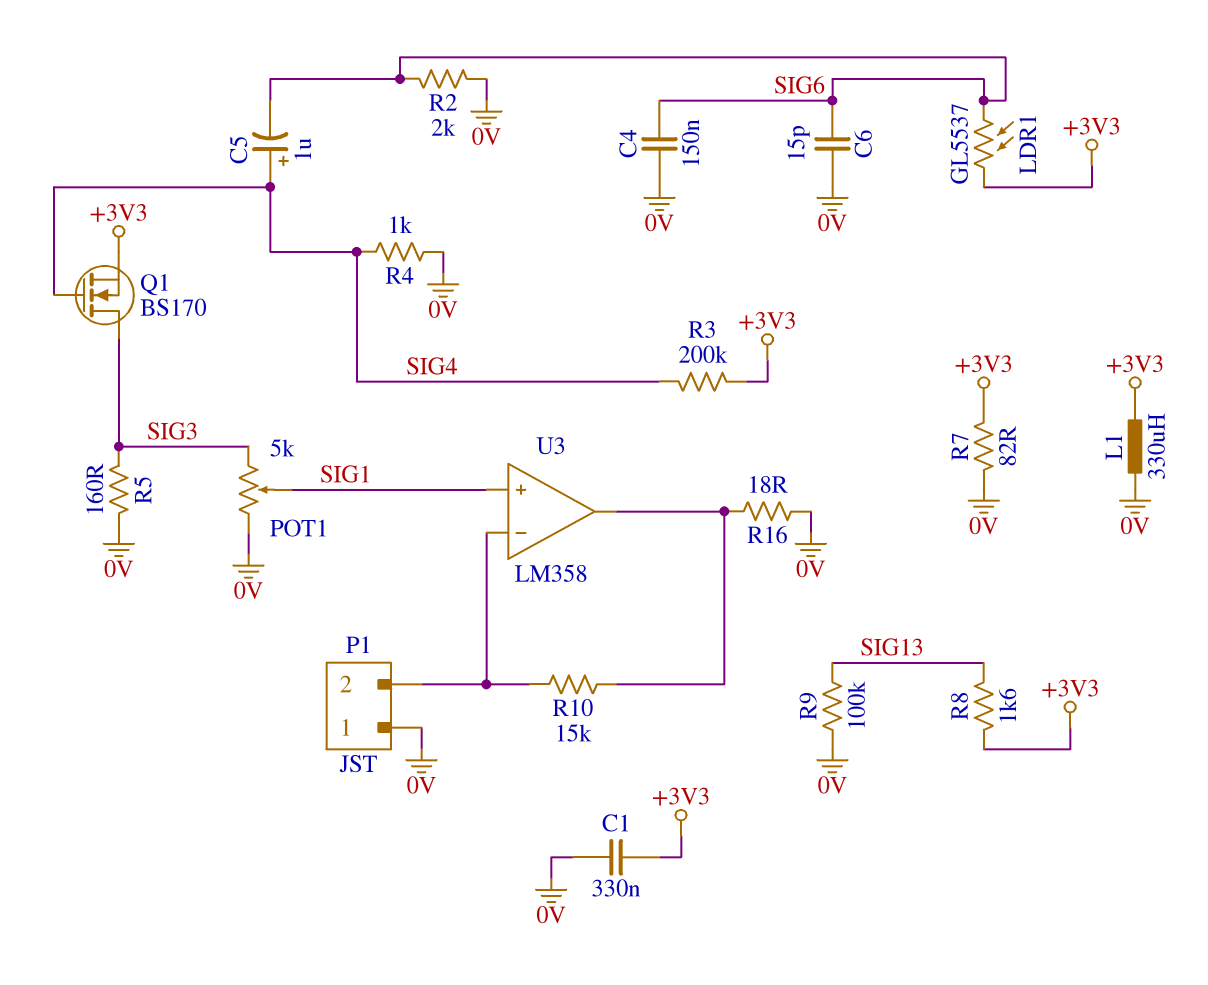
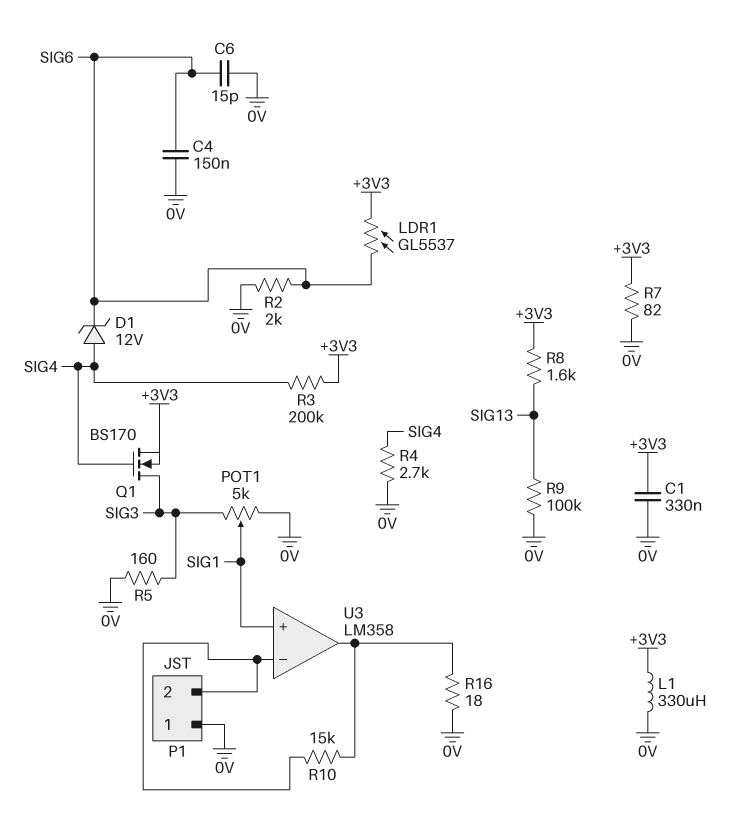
C5: 1uF (plus SIG4, minus SIG6) -> none
D1: none -> zener 12V (A SIG4, K SIG6)
R4: 1k (0V, SIG4) -> 2.7k (0V, SIG4)

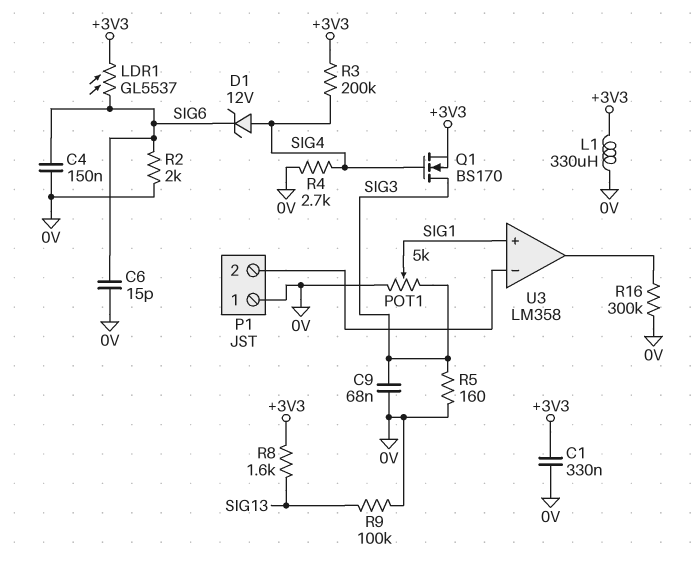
C9: none -> 68nF (0V, SIG3)
R7: 82 (+3V3, 0V) -> none
R10: 15k (P1/2, U3/out) -> none
R16: 18 (0V, U3/out) -> 300k (0V, U3/out)

